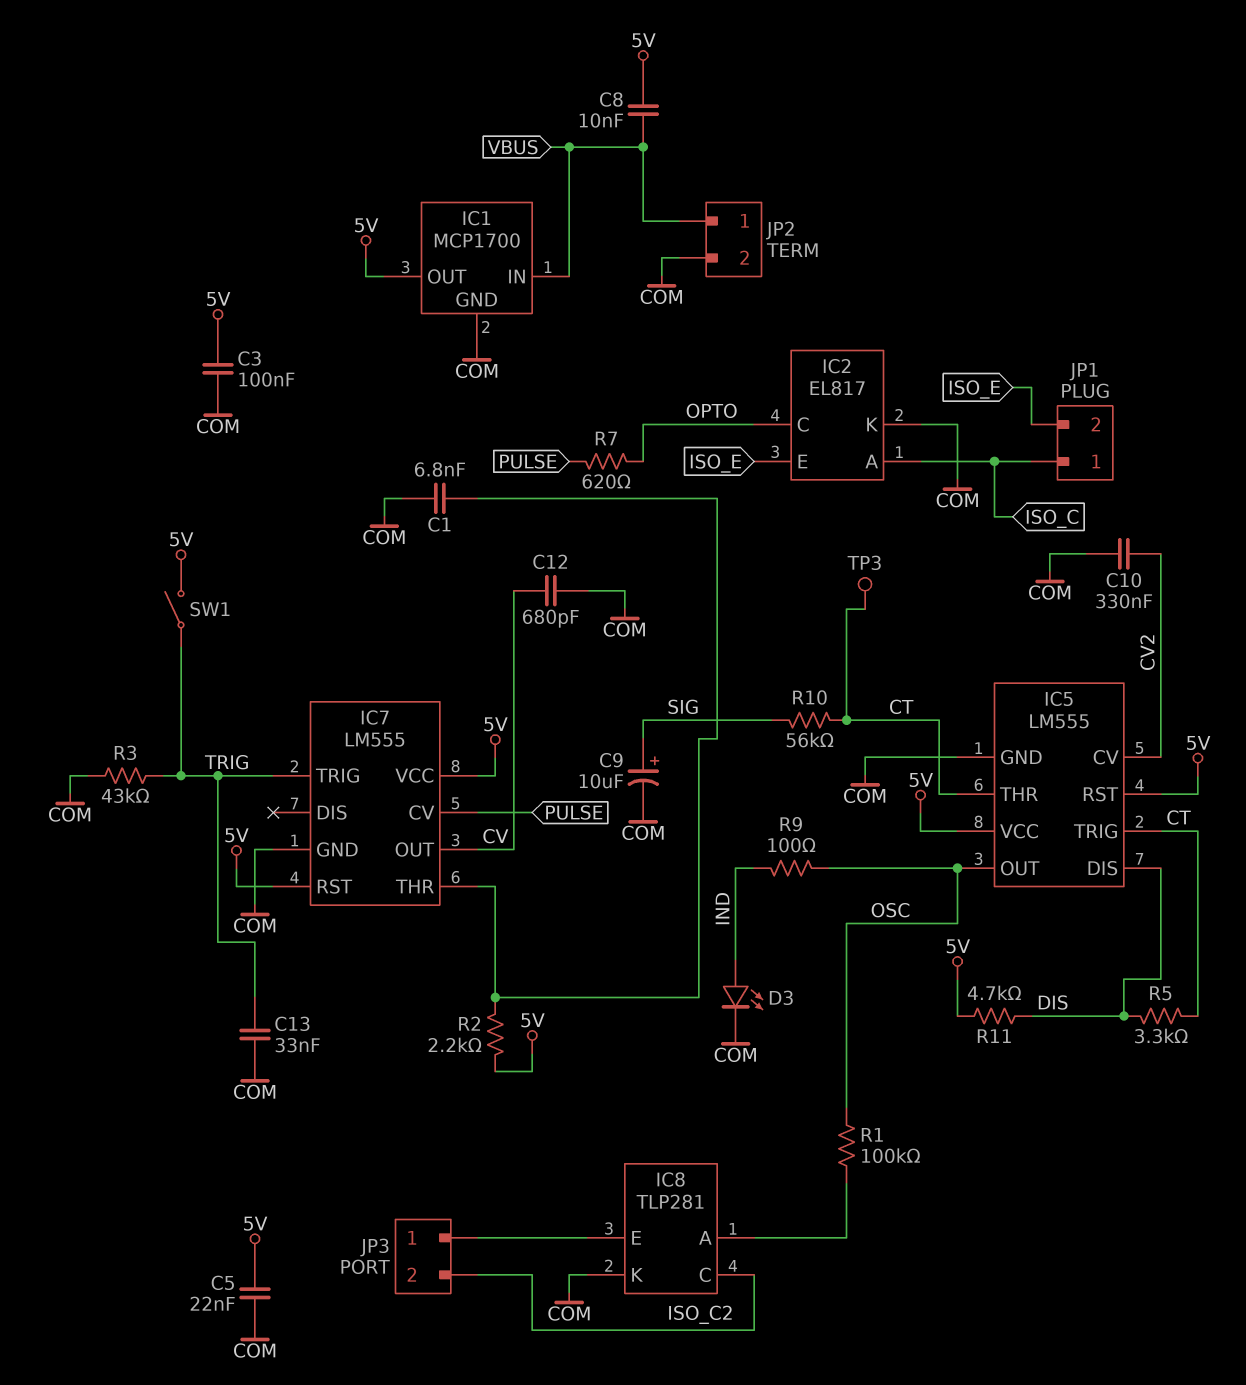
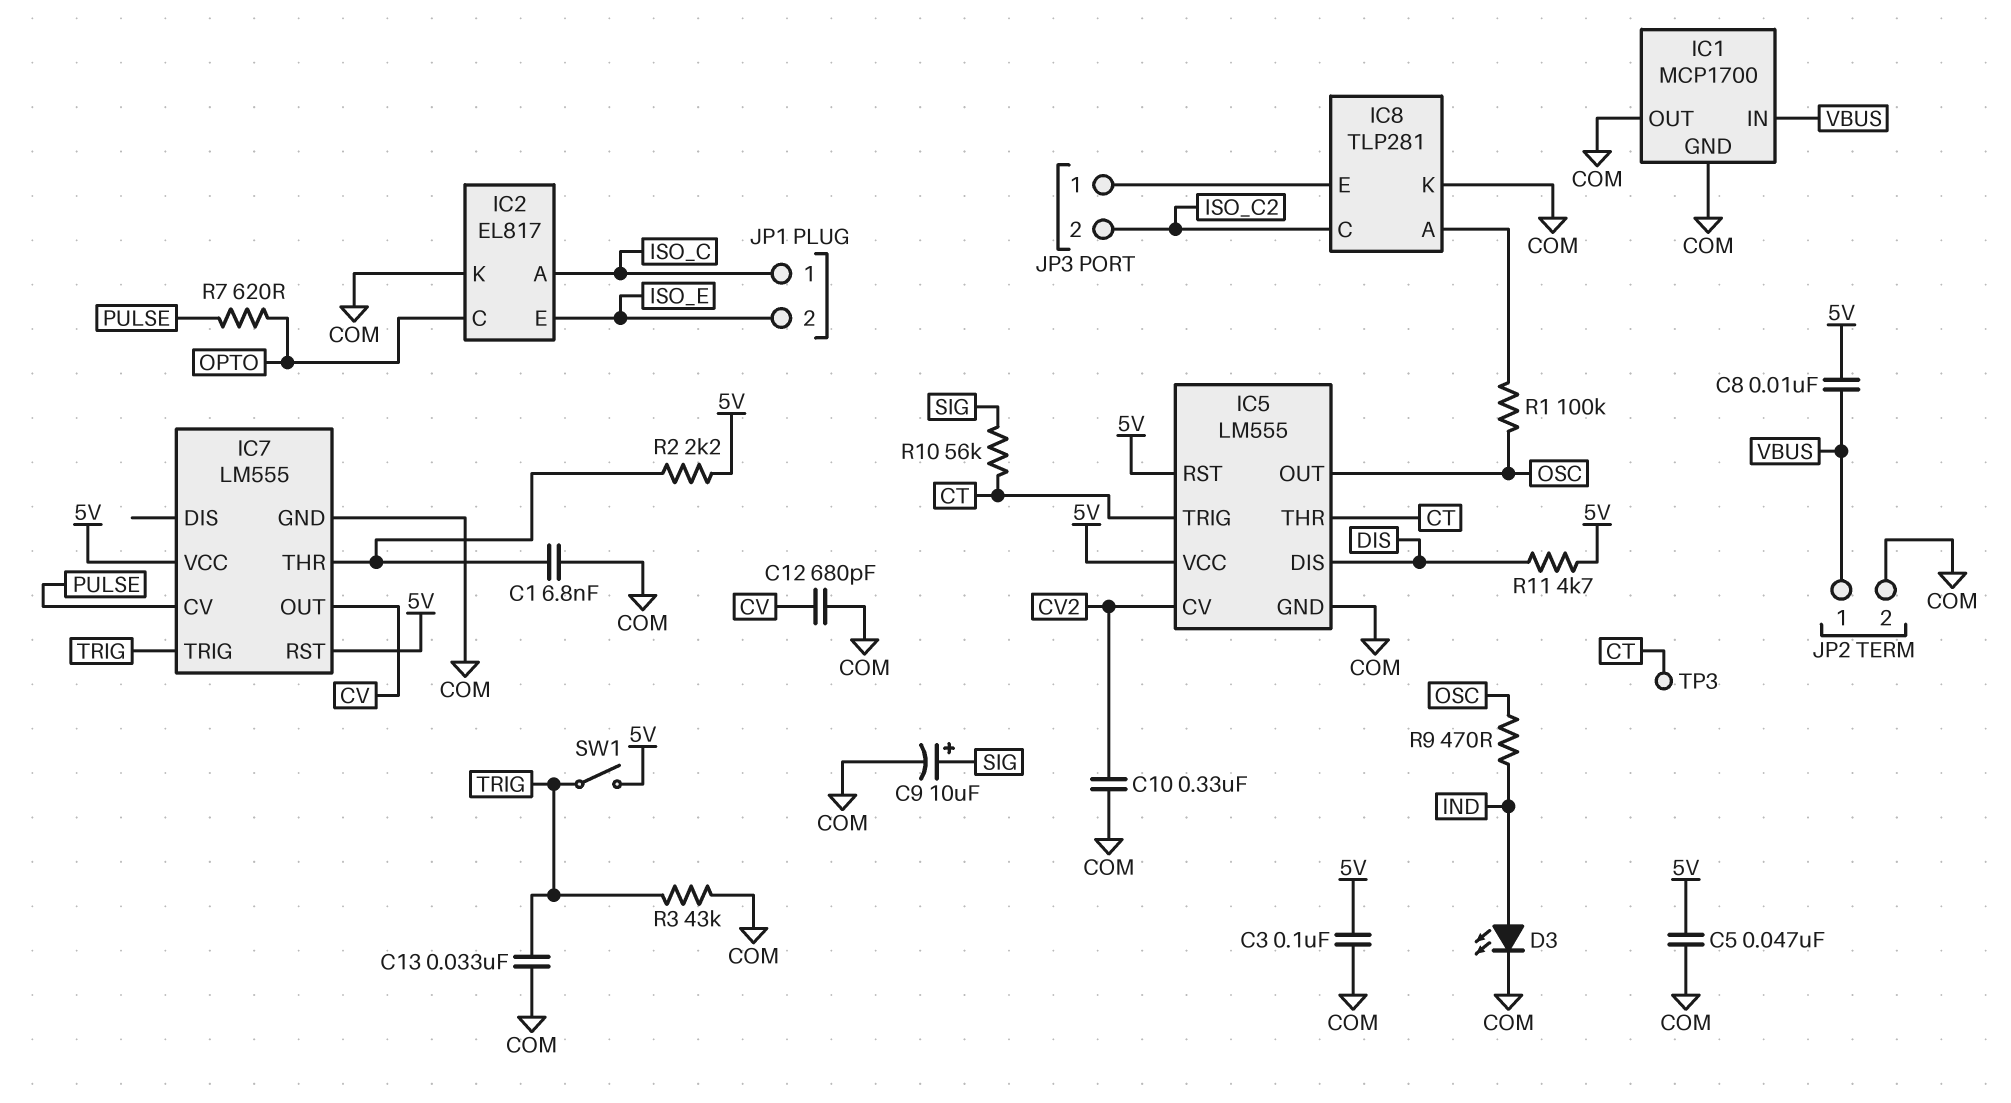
C5: 22nF (5V, COM) -> 47nF (5V, COM)
IC1 pin OUT: 5V -> COM
R5: 3.3k (CT, DIS) -> none
R9: 100 (IND, OSC) -> 470 (IND, OSC)

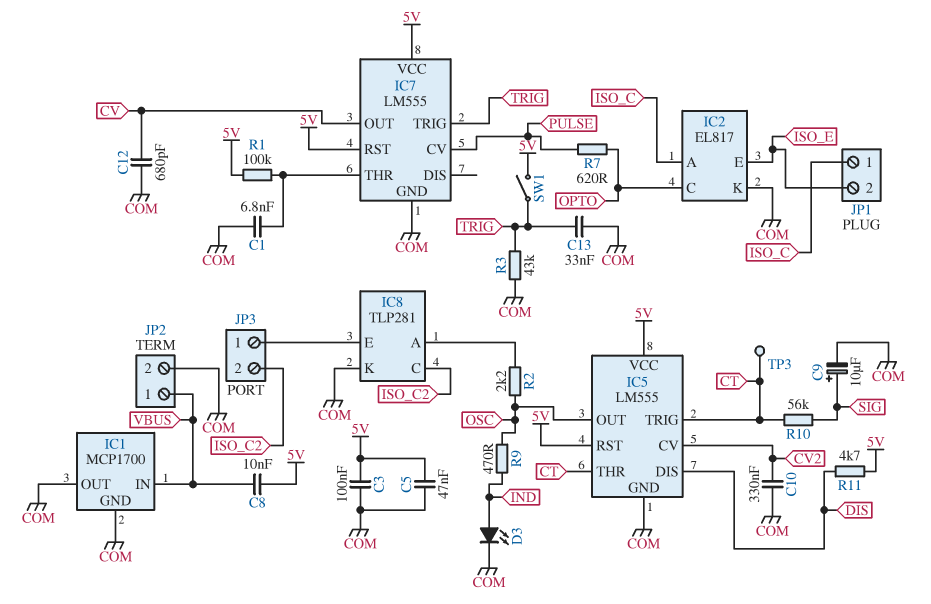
R1: 100k (IC8/A, OSC) -> 100k (5V, IC7/THR)
R2: 2.2k (5V, IC7/THR) -> 2.2k (IC8/A, OSC)

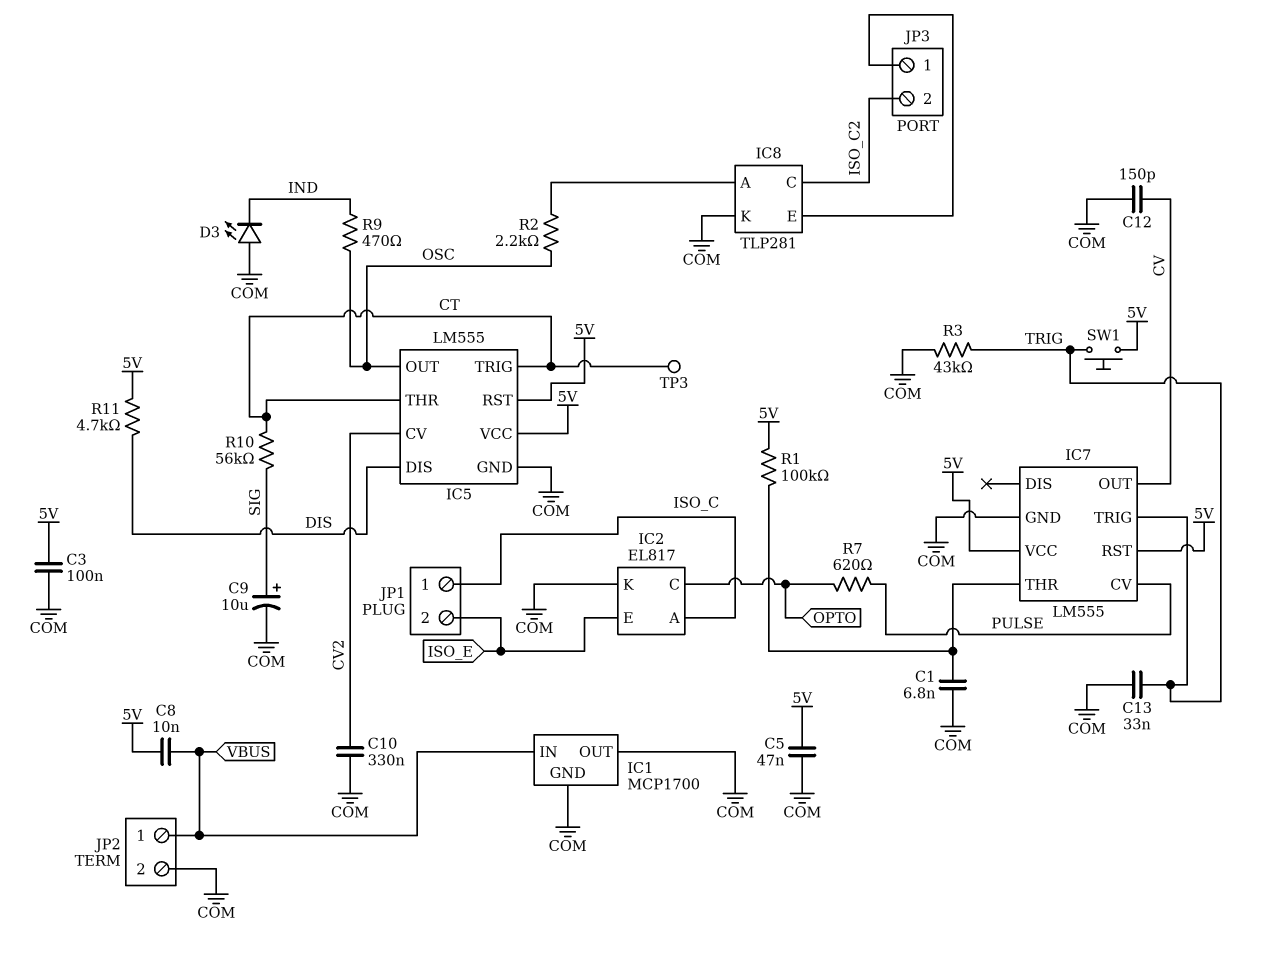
C12: 680pF (COM, CV) -> 150pF (COM, CV)
D3: LED (A IND, K COM) -> LED (A COM, K IND)
SW1: switch (5V, TRIG) -> button (5V, TRIG)

